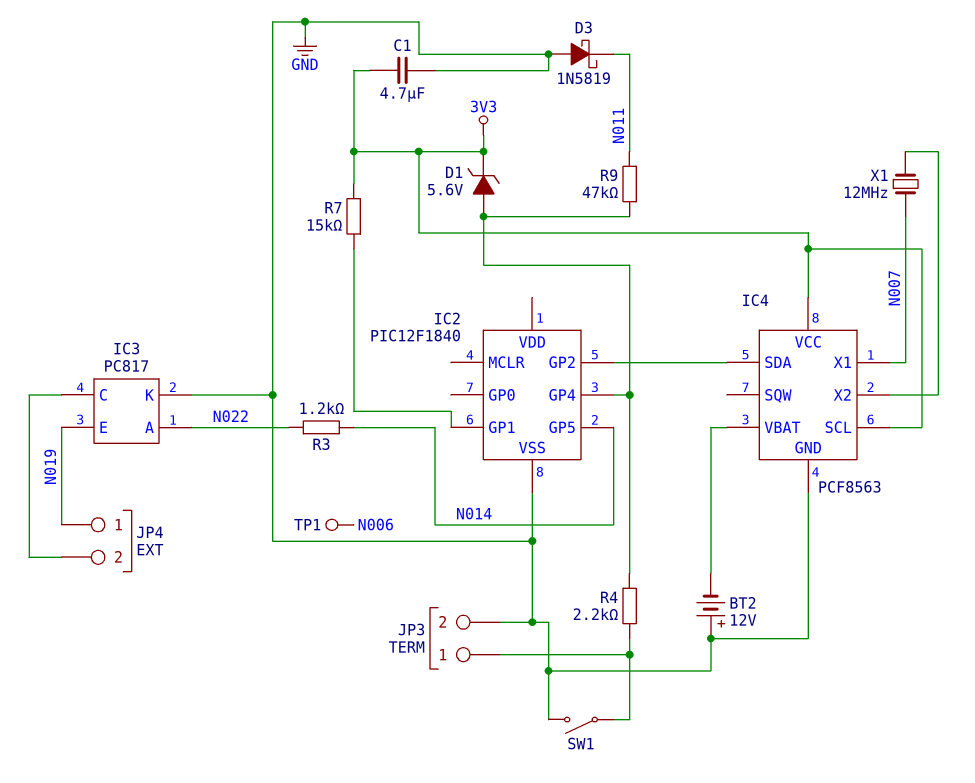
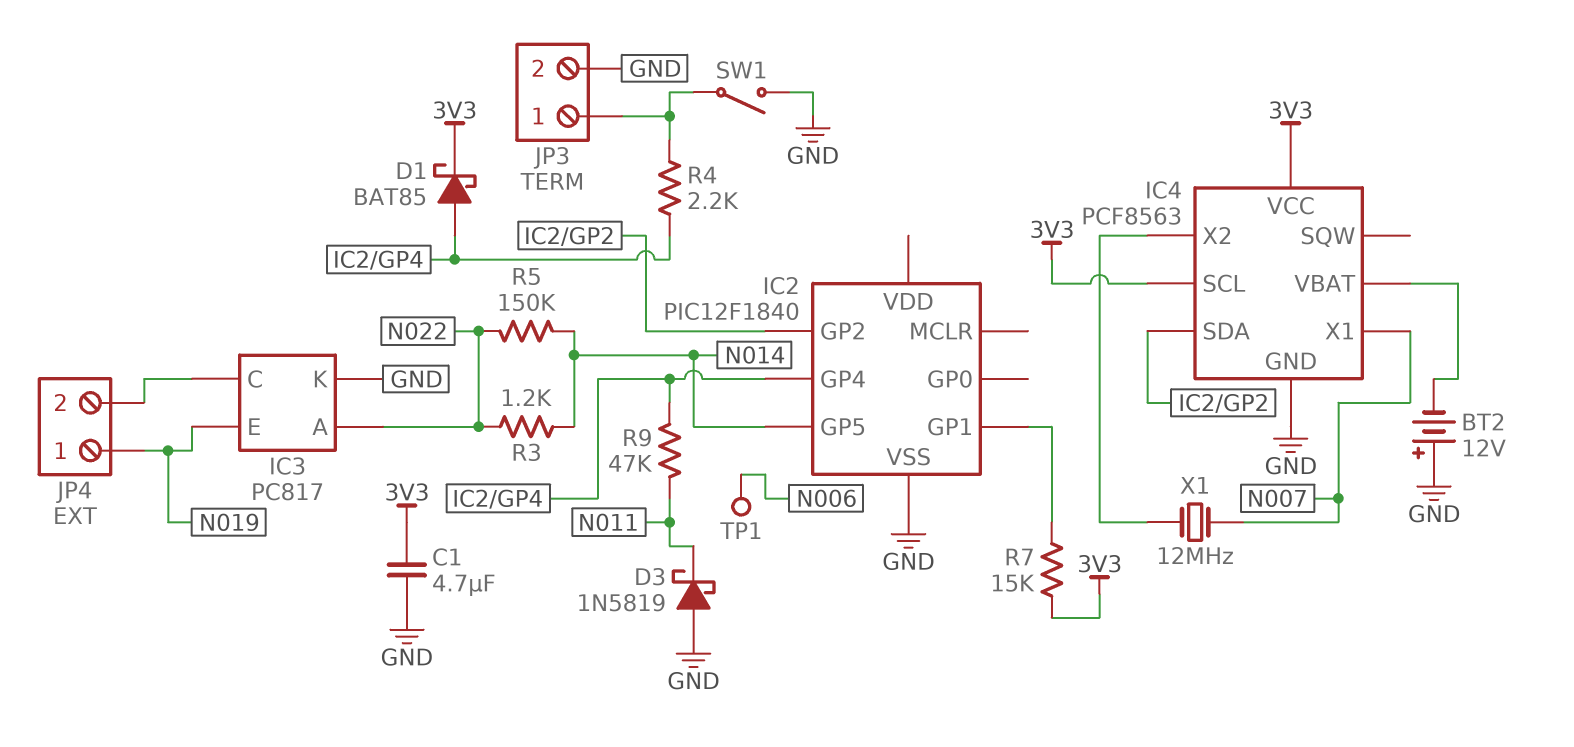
D1: zener 5.6V (A IC2/GP4, K 3V3) -> schottky BAT85 (A IC2/GP4, K 3V3)
R5: none -> 150k (N014, N022)

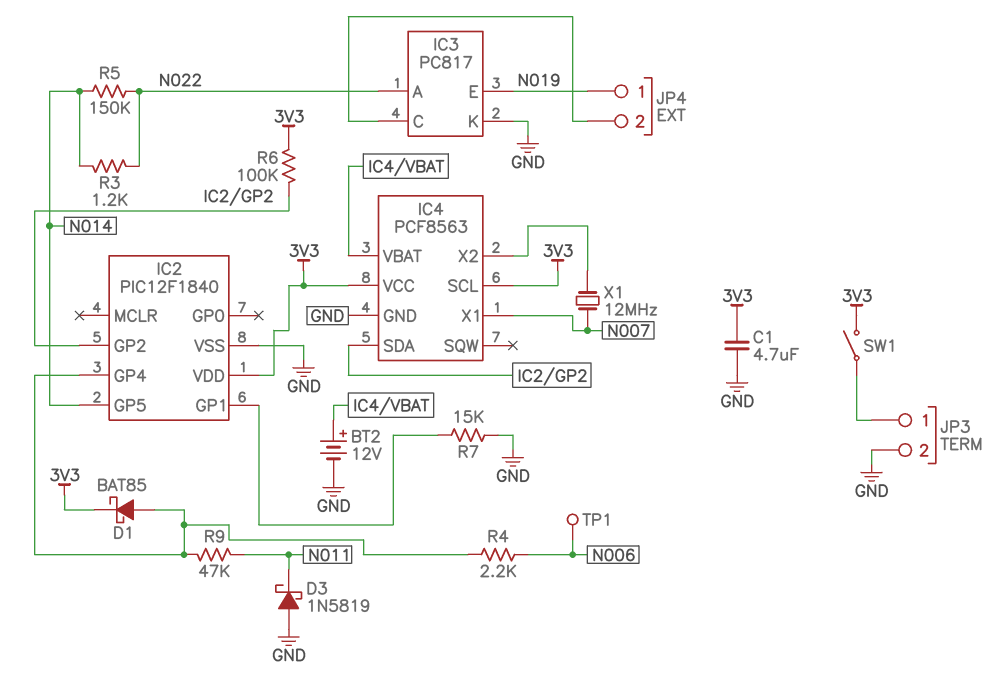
BT2: 12V (plus GND, minus IC4/VBAT) -> 12V (plus IC4/VBAT, minus GND)
IC2 pin VDD: none -> 3V3
R4: 2.2k (IC2/GP4, JP3/1) -> 2.2k (IC2/GP4, N006)
R6: none -> 100k (3V3, IC2/GP2)
R7: 15k (3V3, IC2/GP1) -> 15k (GND, IC2/GP1)
SW1: switch (GND, JP3/1) -> switch (3V3, JP3/1)

